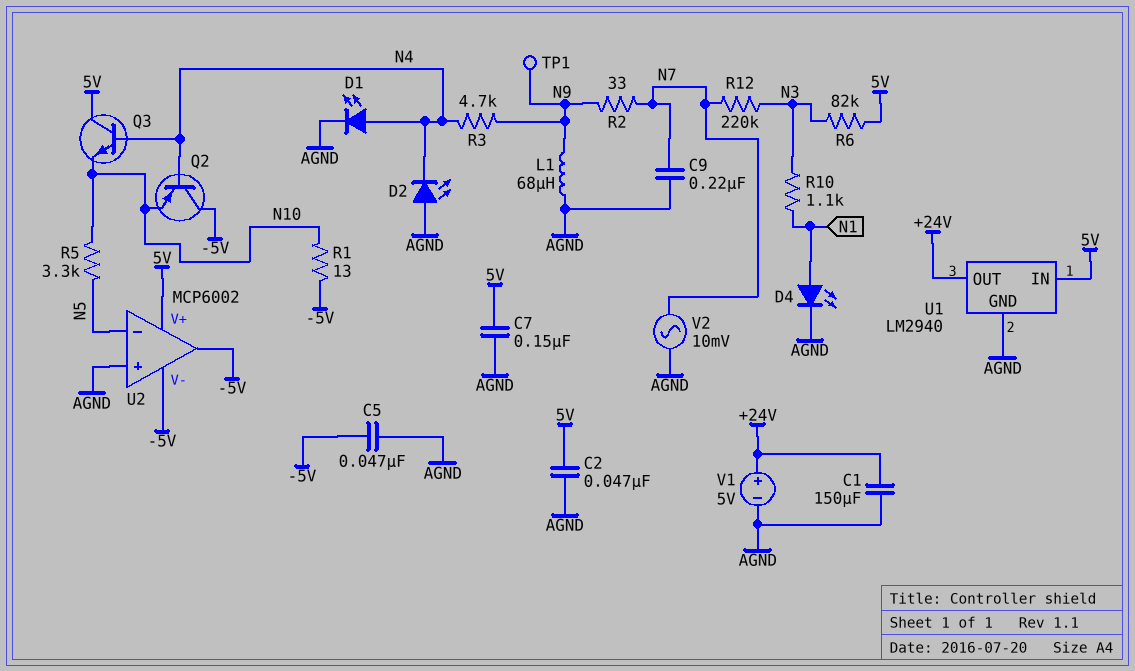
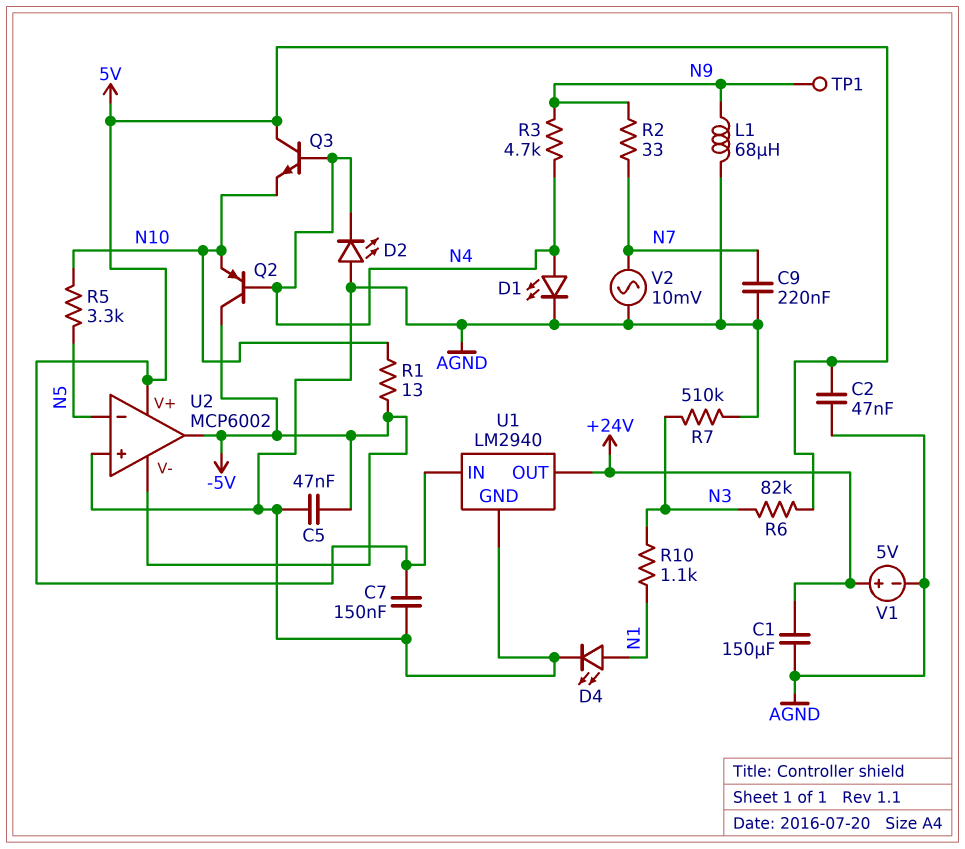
R7: none -> 510k (AGND, N3)
R12: 220k (N3, N7) -> none

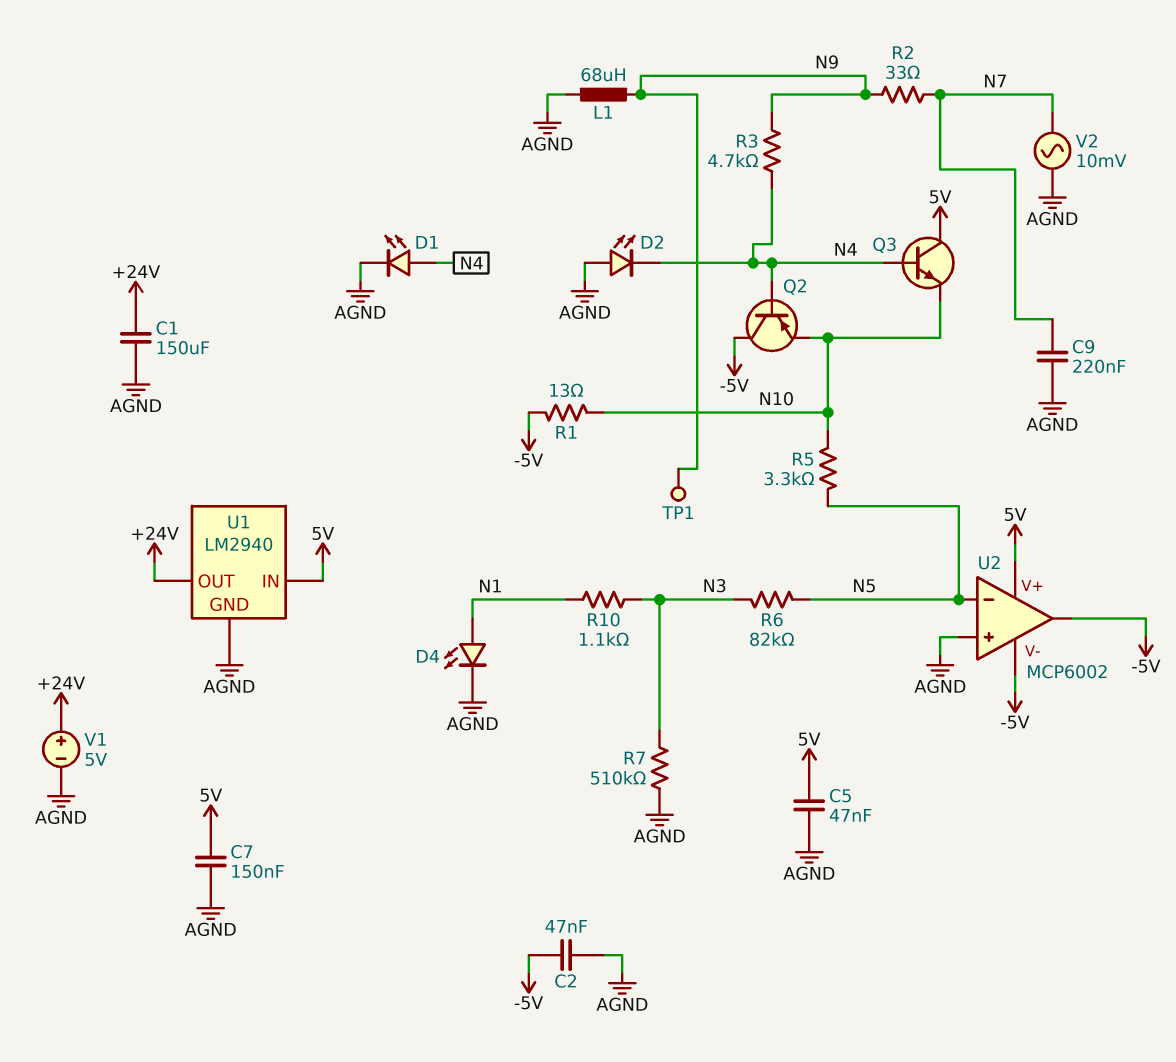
C2: 47nF (5V, AGND) -> 47nF (-5V, AGND)
C5: 47nF (-5V, AGND) -> 47nF (5V, AGND)
R6: 82k (5V, N3) -> 82k (N3, N5)

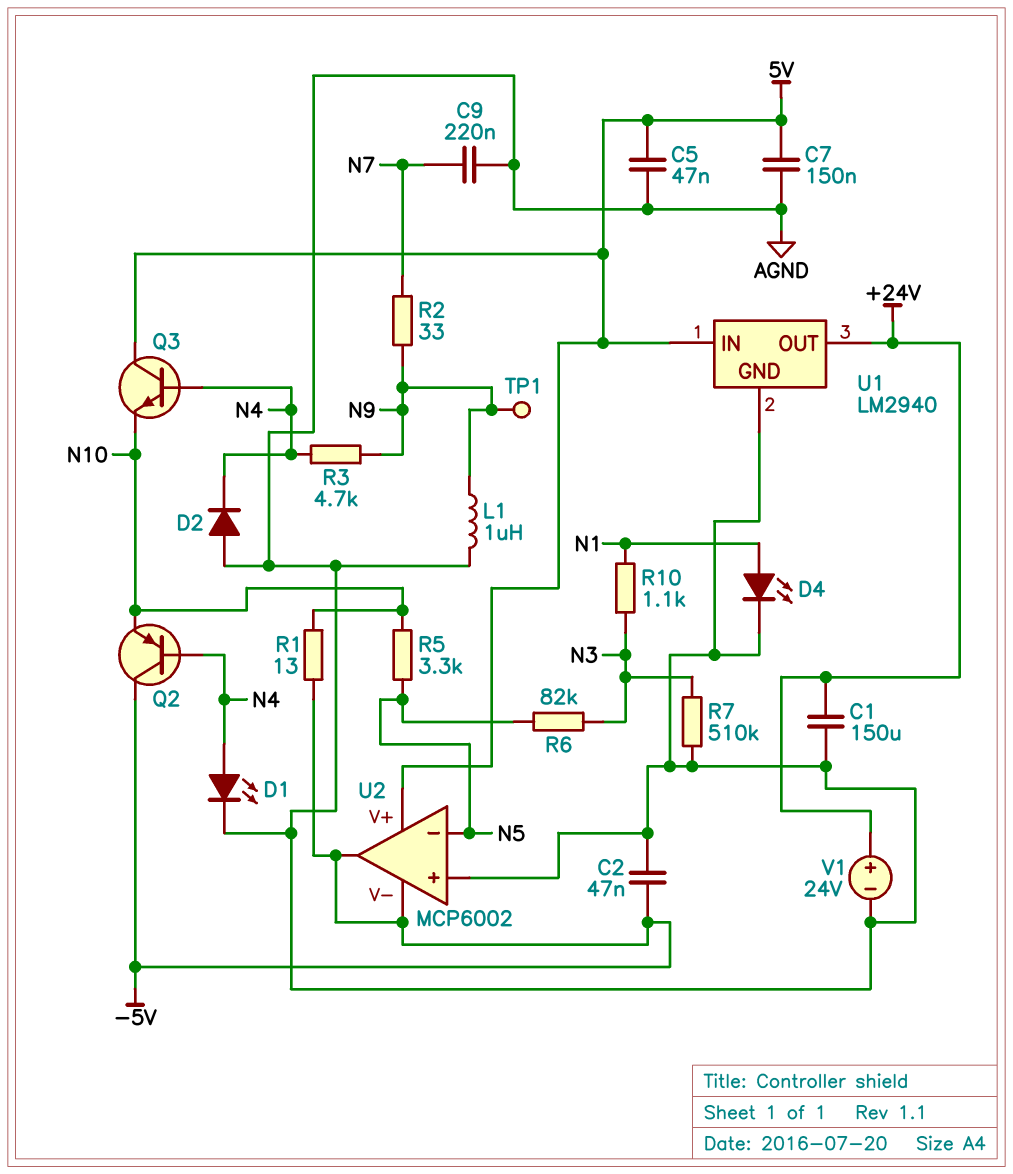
D2: LED (A AGND, K N4) -> diode (A AGND, K N4)
L1: 68uH (AGND, N9) -> 1uH (AGND, N9)
V1: 5V (plus +24V, minus AGND) -> 24V (plus +24V, minus AGND)
V2: AC 10mV (AGND, N7) -> none

